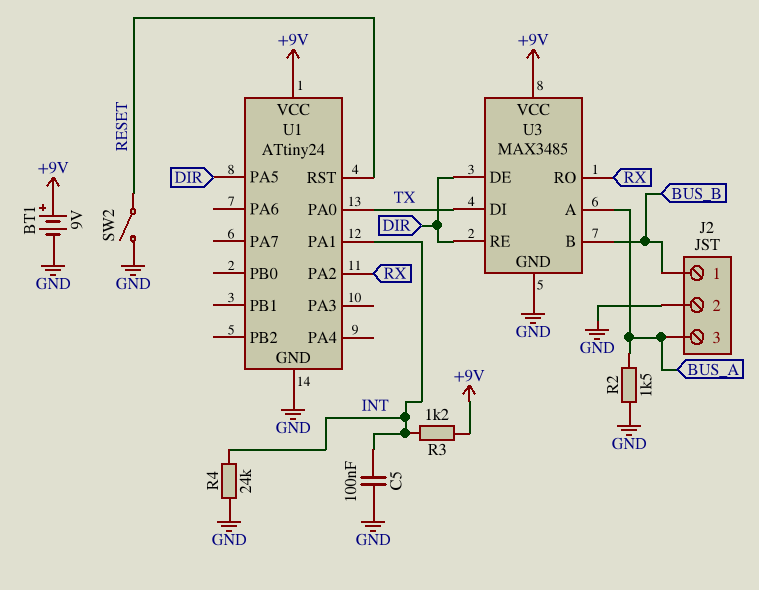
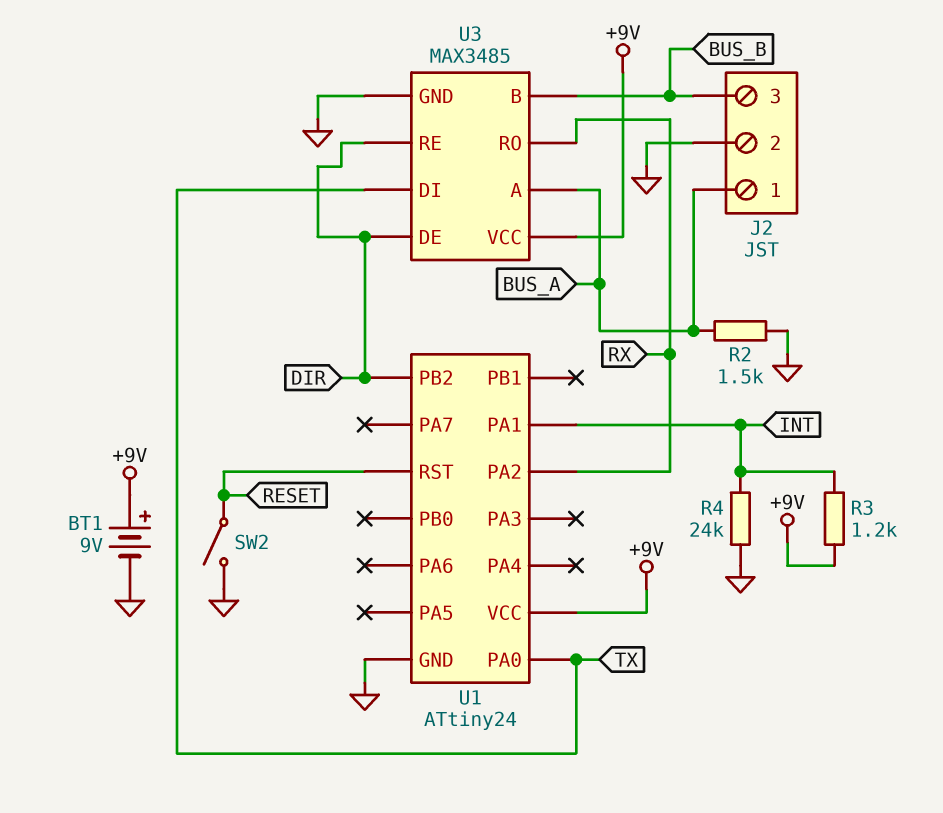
C5: 100nF (GND, INT) -> none
J2 pin 1: BUS_B -> BUS_A
J2 pin 3: BUS_A -> BUS_B
U1 pin PA5: DIR -> none
U1 pin PB2: none -> DIR

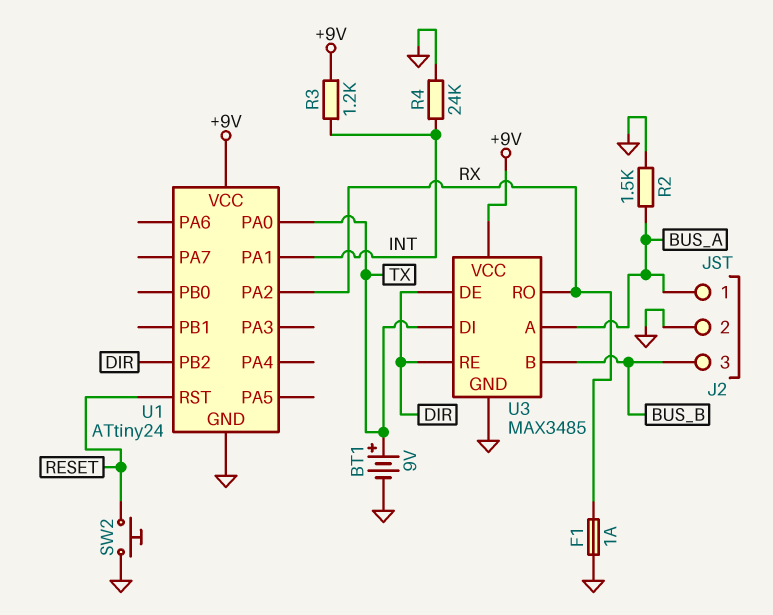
BT1: 9V (plus +9V, minus GND) -> 9V (plus TX, minus GND)
F1: none -> 1A (GND, RX)
SW2: switch (GND, RESET) -> button (GND, RESET)

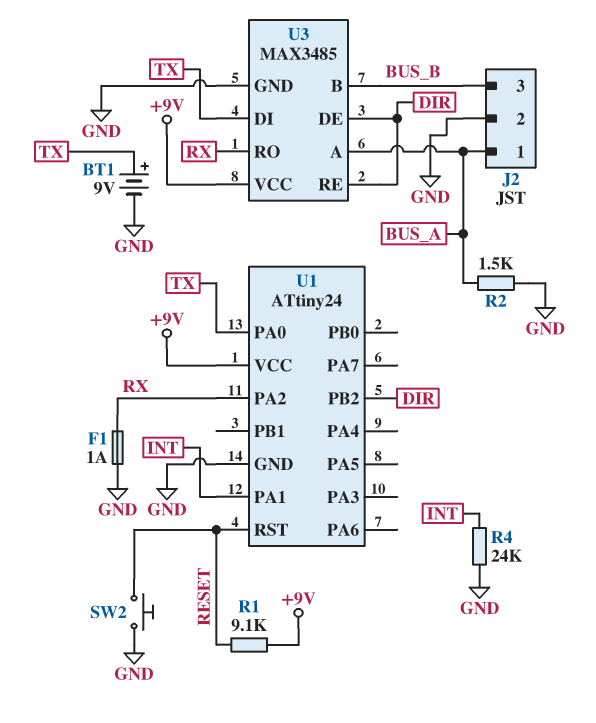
R1: none -> 9.1k (+9V, RESET)
R3: 1.2k (+9V, INT) -> none

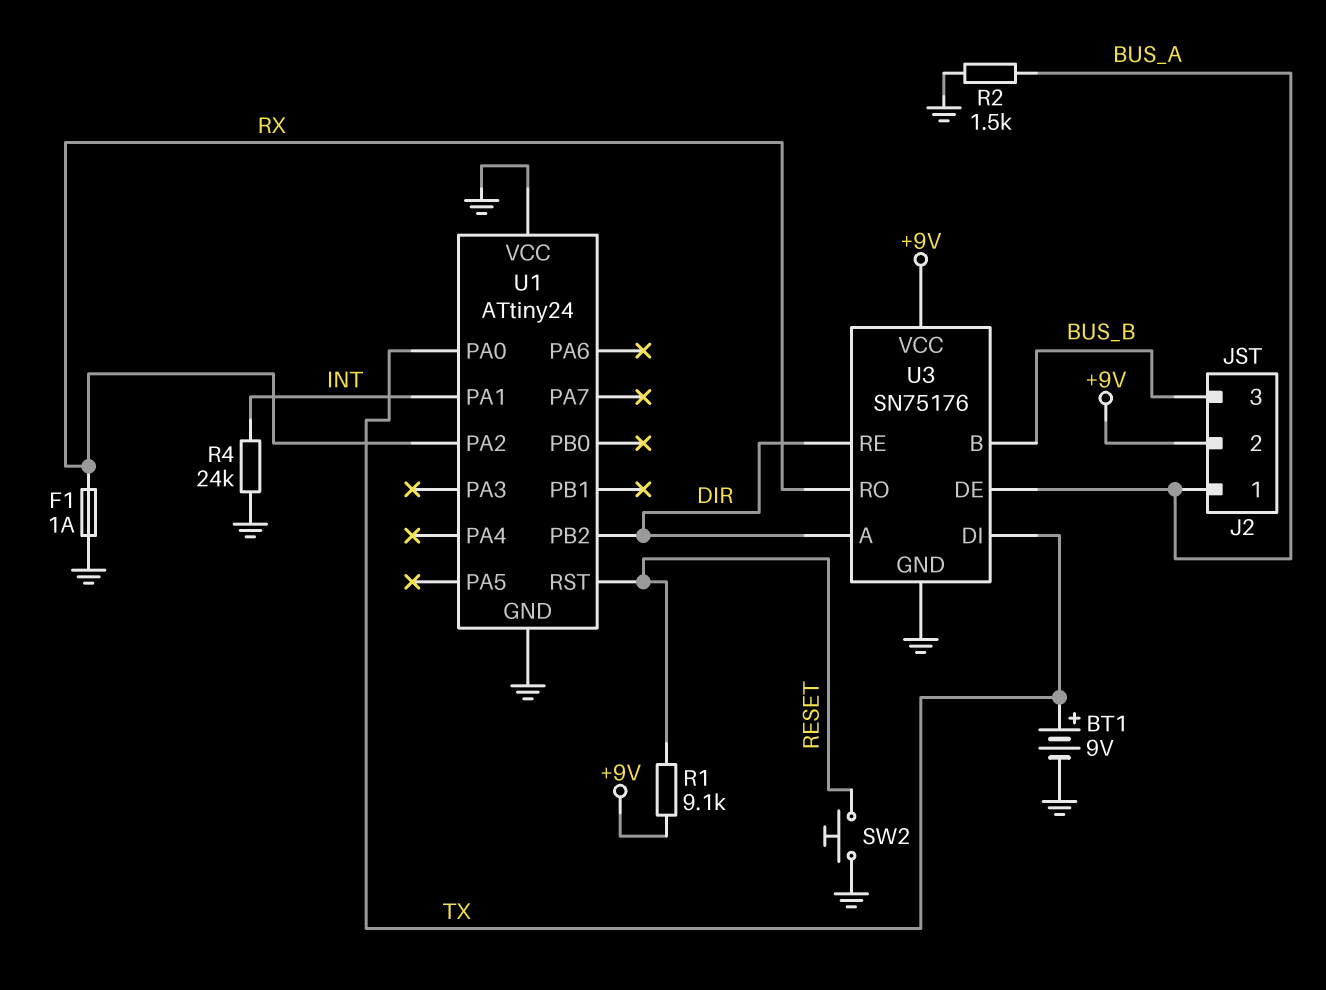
J2 pin 2: GND -> +9V
U1 pin VCC: +9V -> GND
U3: MAX3485 -> SN75176
U3 pin A: BUS_A -> DIR
U3 pin DE: DIR -> BUS_A

